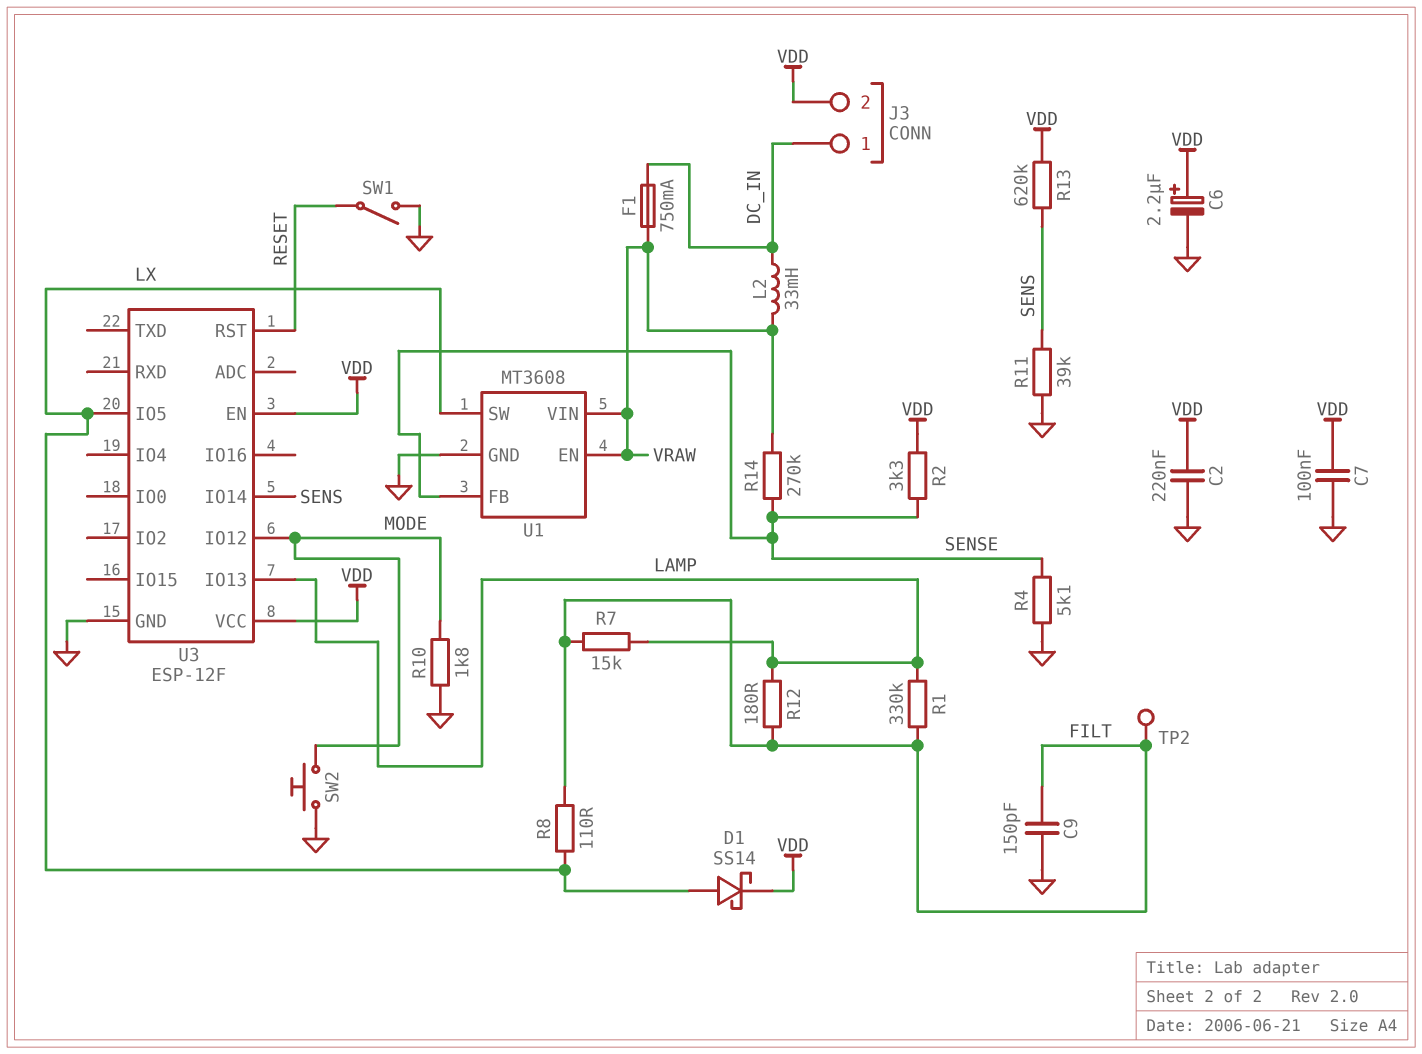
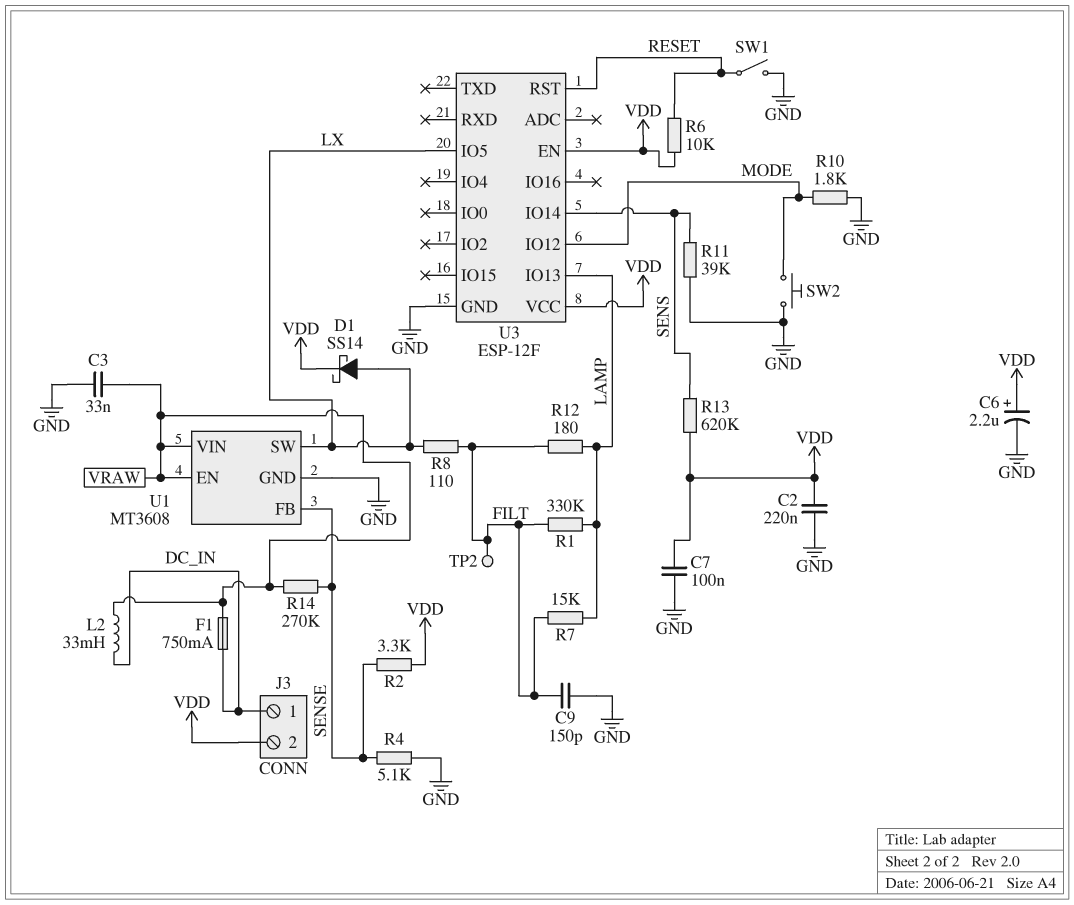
C3: none -> 33nF (GND, VRAW)
R6: none -> 10k (RESET, VDD)

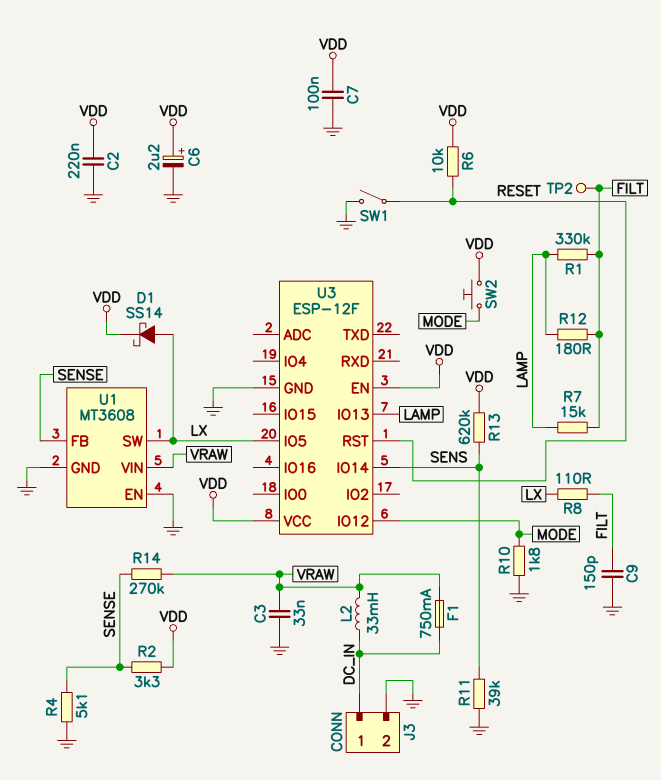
J3 pin 2: VDD -> GND
SW2: button (GND, MODE) -> button (MODE, VDD)
U1 pin EN: VRAW -> GND

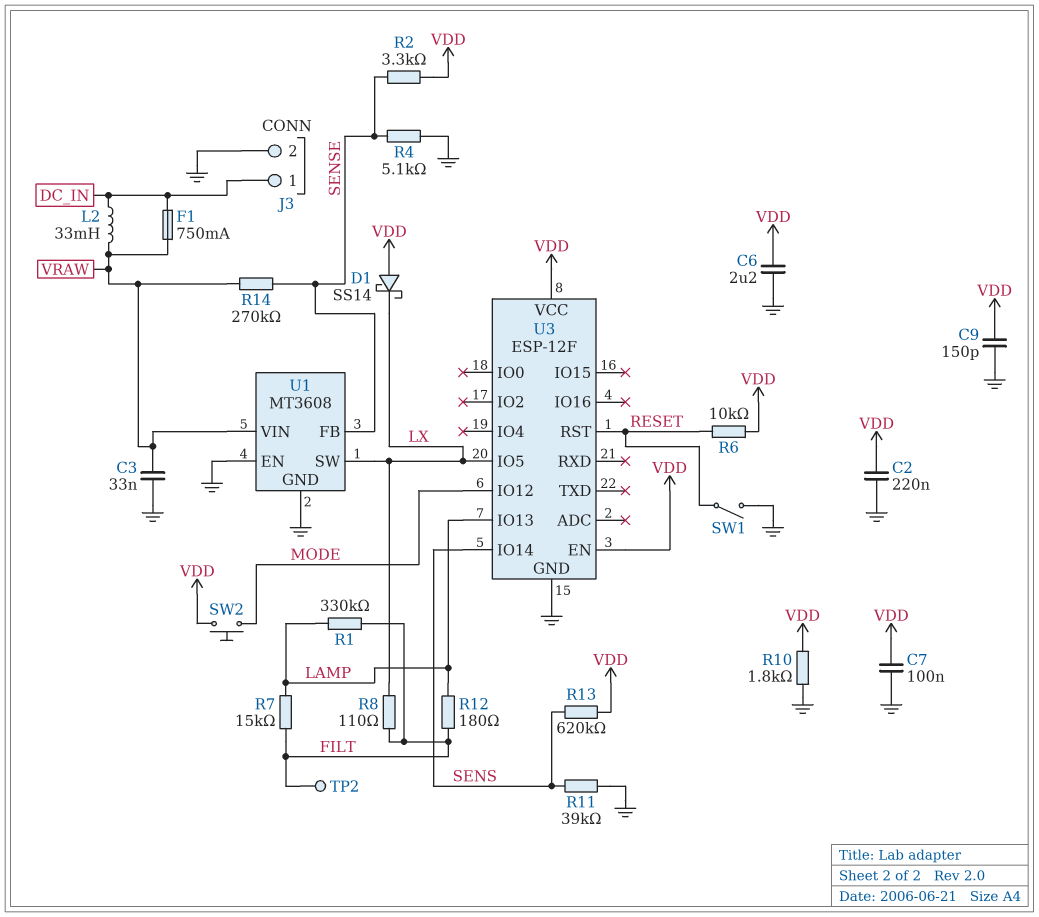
C6: 2.2uF (plus VDD, minus GND) -> 2.2uF (GND, VDD)
C9: 150pF (FILT, GND) -> 150pF (GND, VDD)
D1: schottky SS14 (A LX, K VDD) -> schottky SS14 (A VDD, K LX)
R10: 1.8k (GND, MODE) -> 1.8k (GND, VDD)

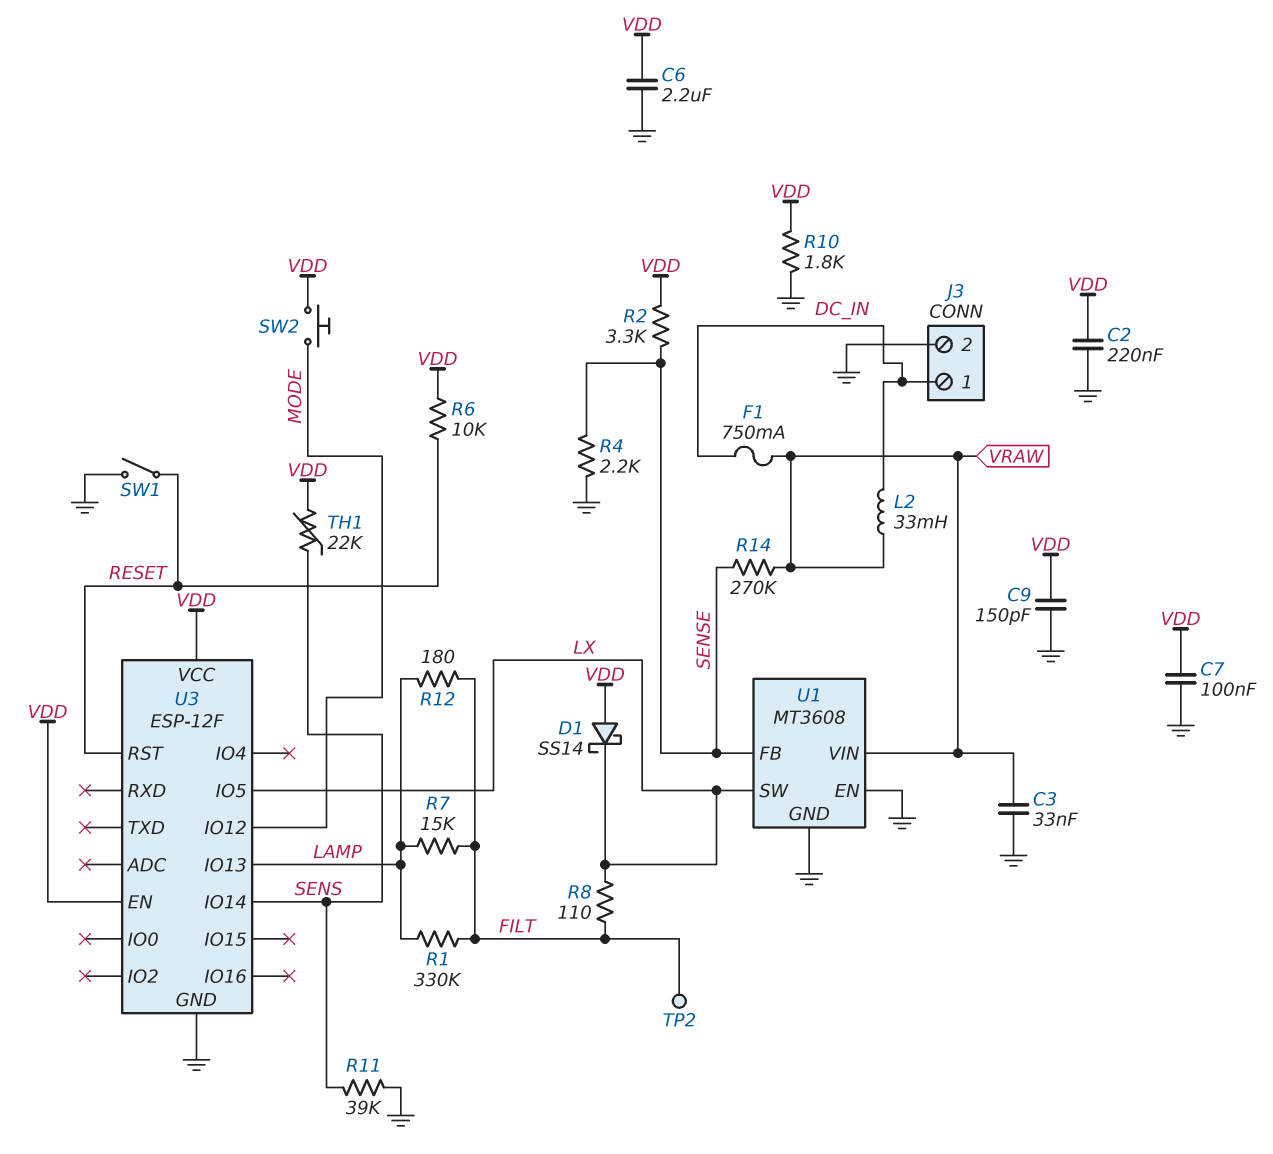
R4: 5.1k (GND, SENSE) -> 2.2k (GND, SENSE)
R13: 620k (SENS, VDD) -> none
TH1: none -> 22k (SENS, VDD)

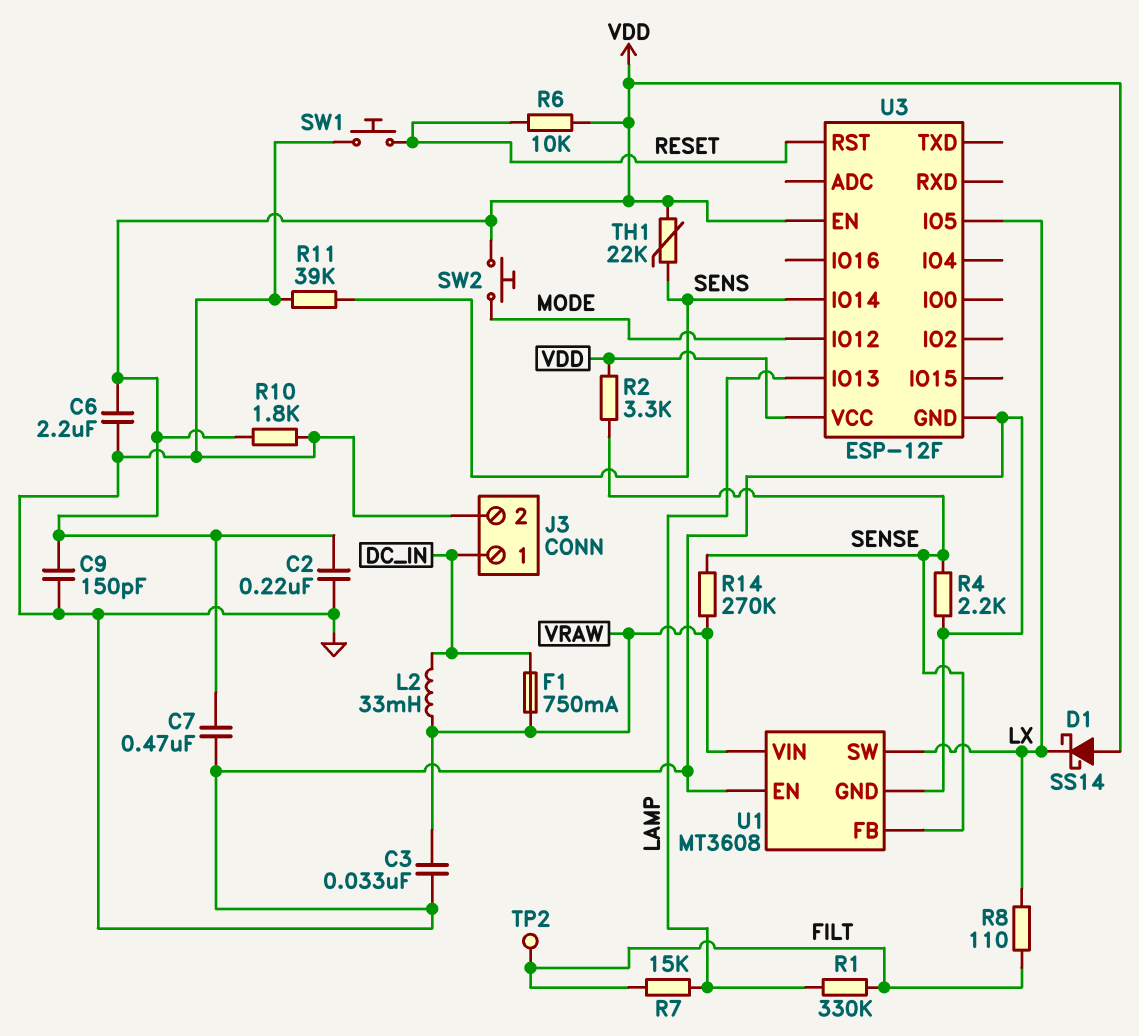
C7: 100nF (GND, VDD) -> 470nF (GND, VDD)
R12: 180 (FILT, LAMP) -> none
SW1: switch (GND, RESET) -> button (GND, RESET)

